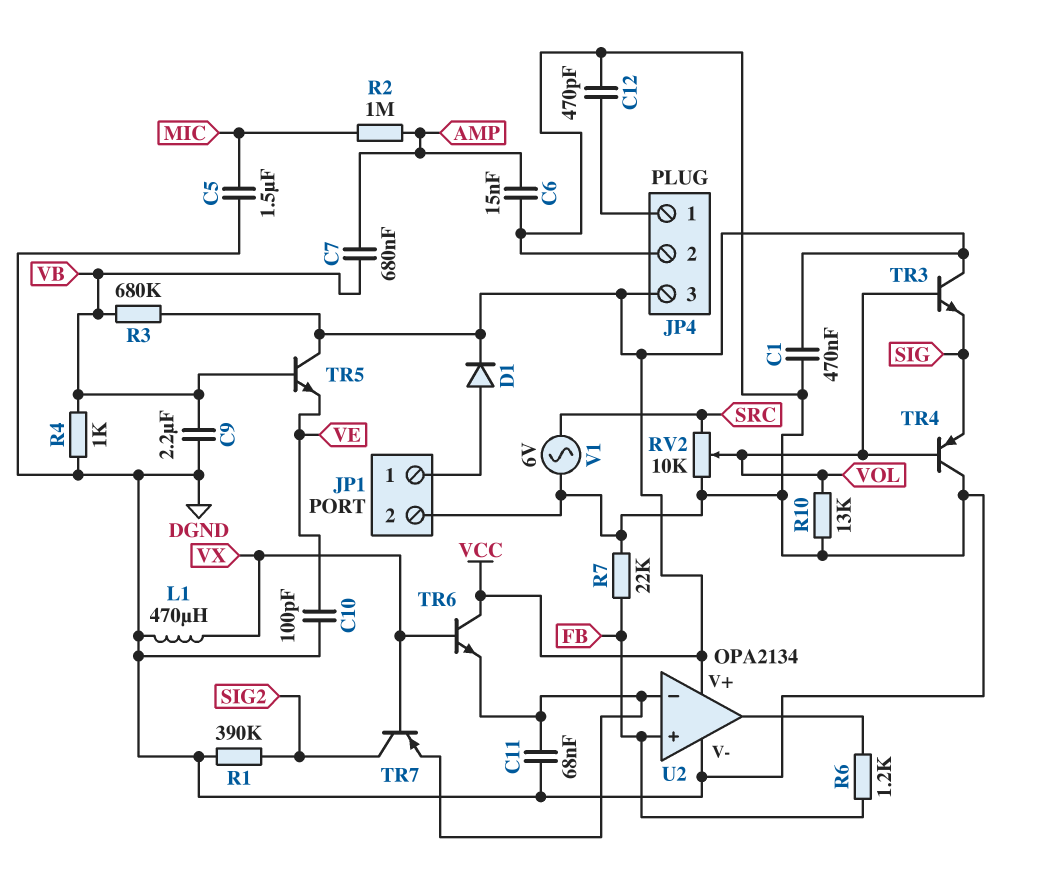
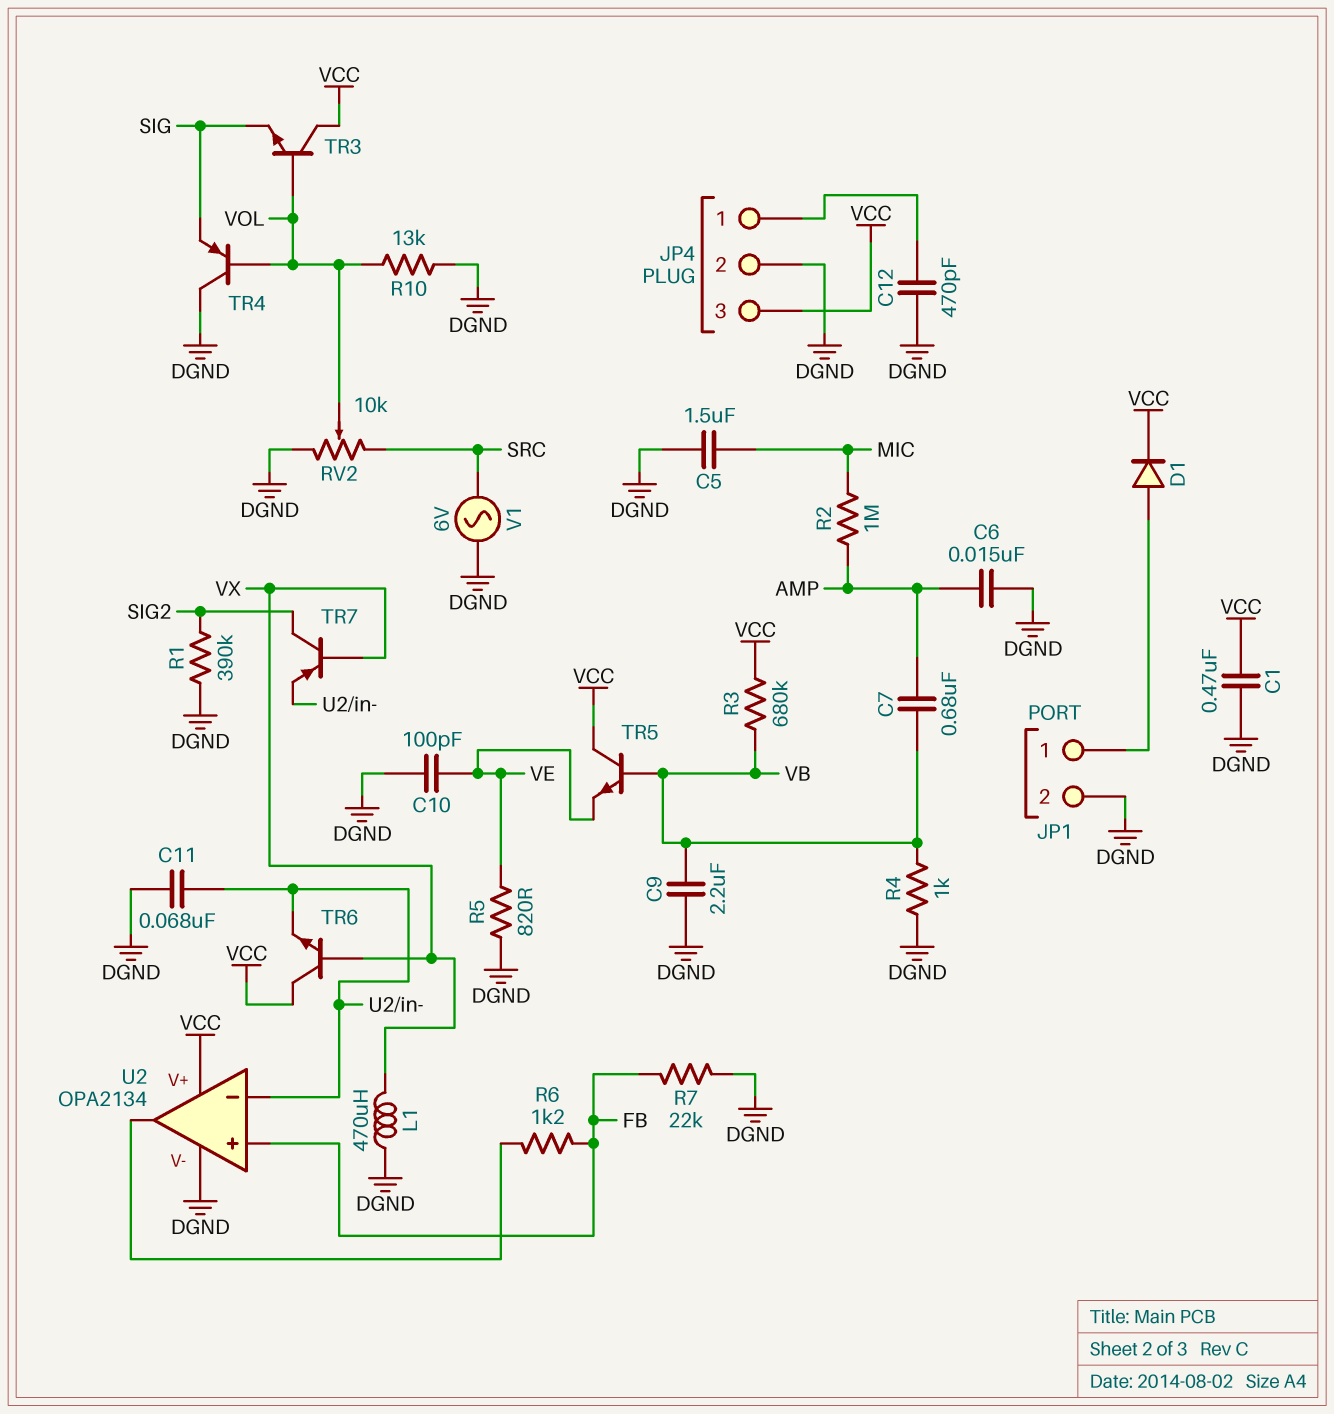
R5: none -> 820 (DGND, VE)

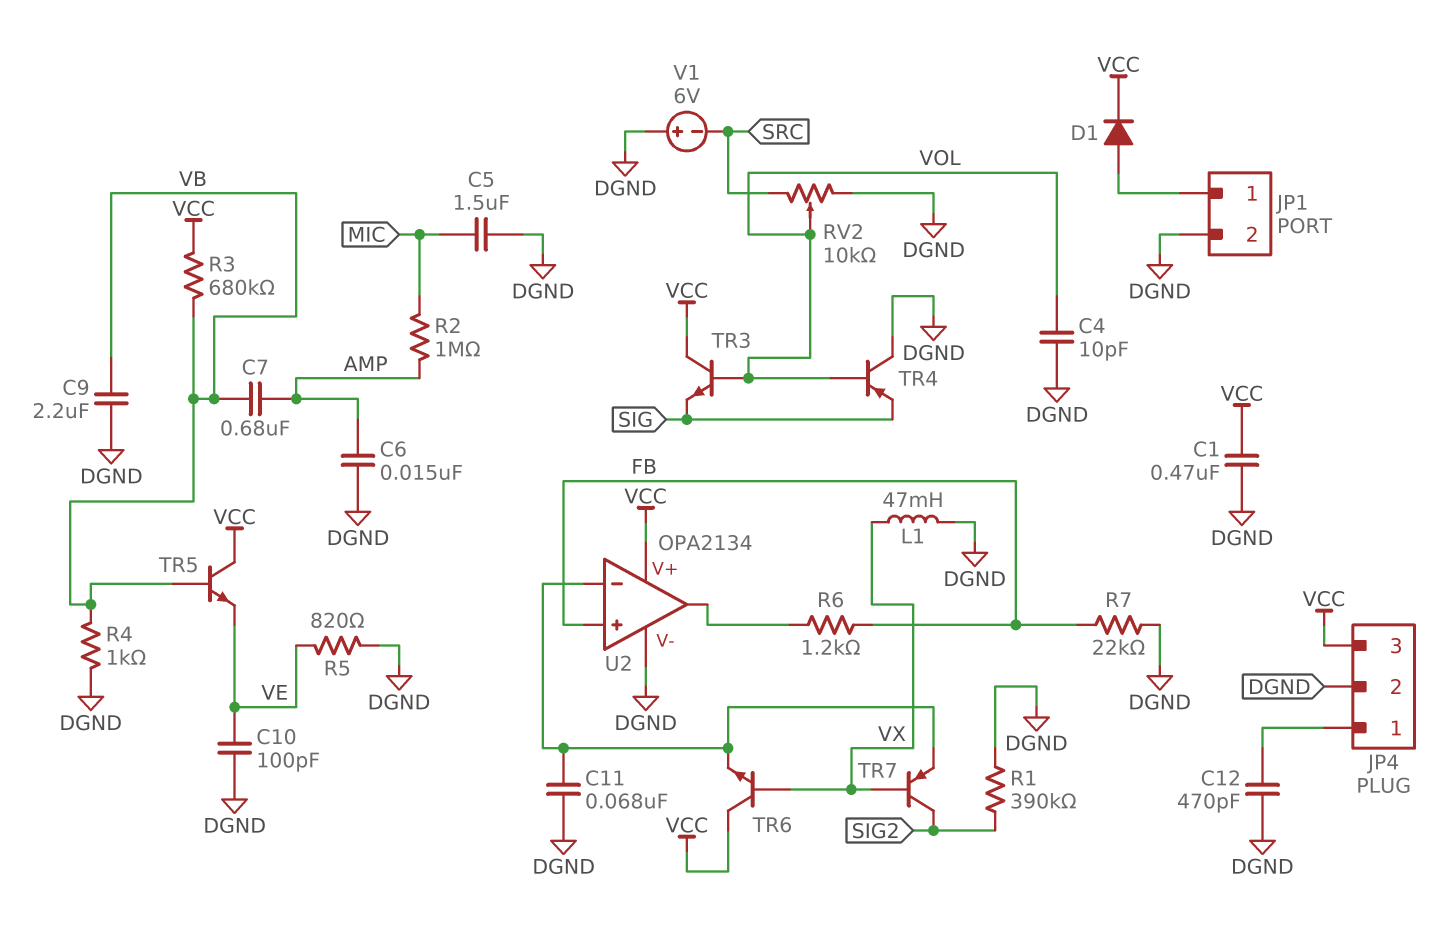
C4: none -> 10pF (DGND, VOL)
L1: 470uH (DGND, VX) -> 47mH (DGND, VX)
R10: 13k (DGND, VOL) -> none
V1: AC 6V (DGND, SRC) -> 6V (plus DGND, minus SRC)

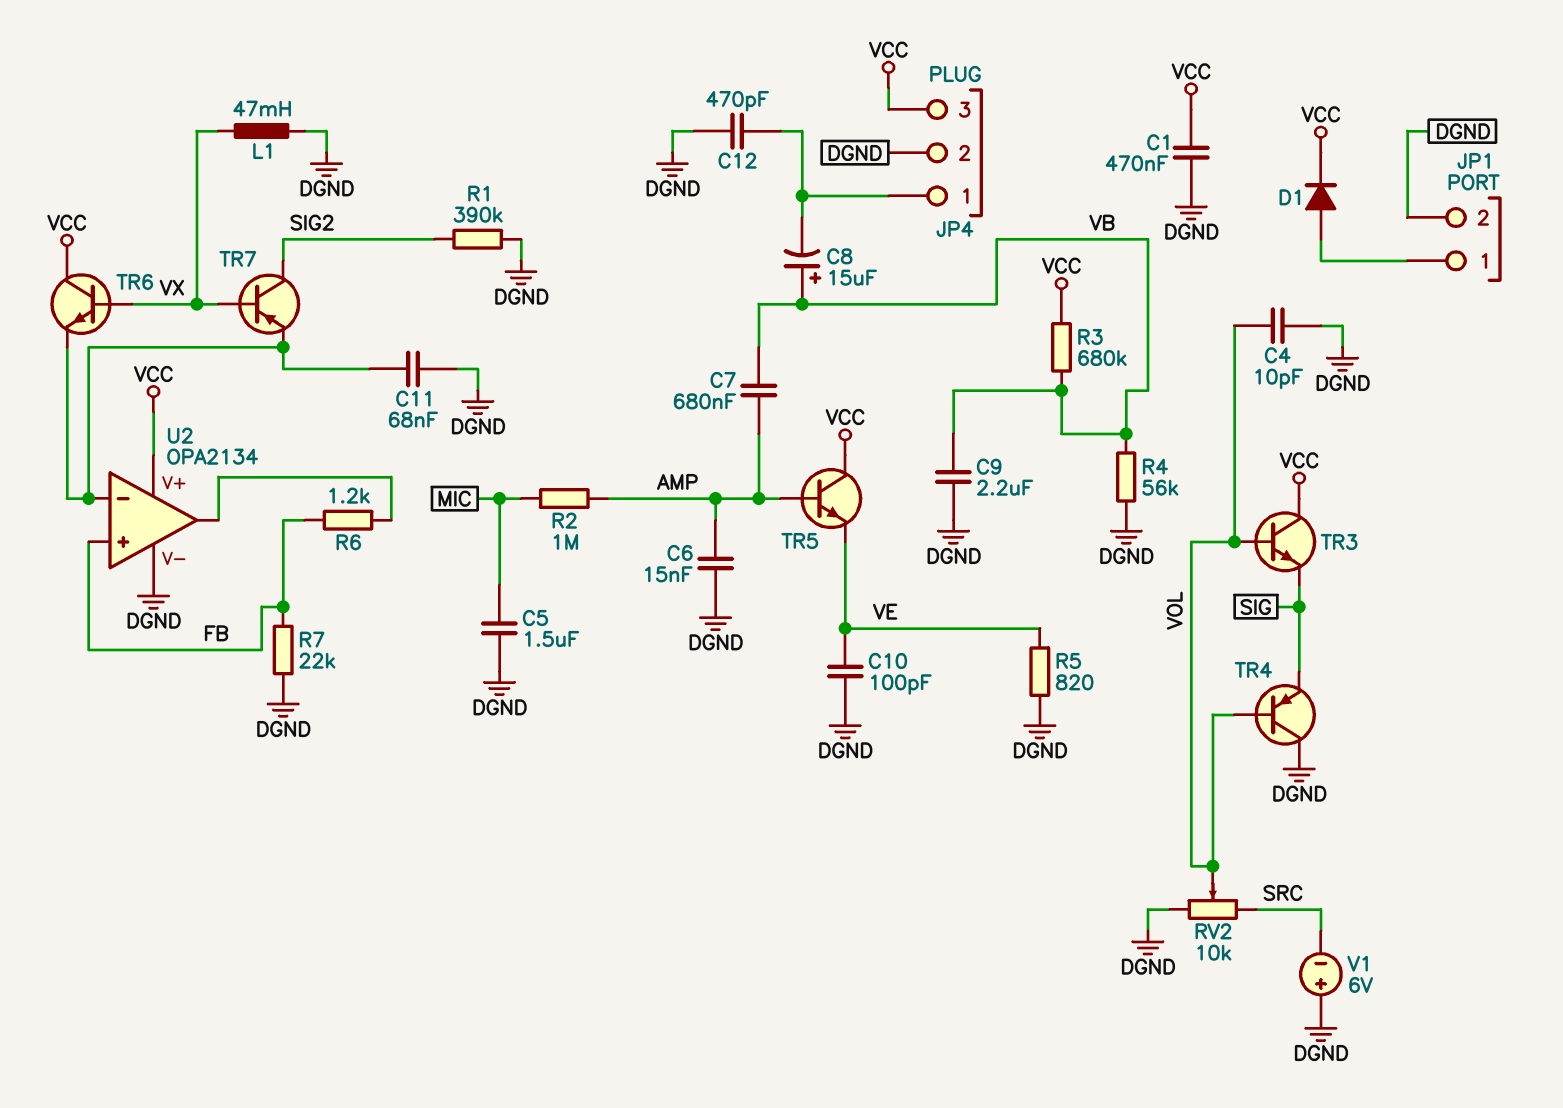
C8: none -> 15uF (plus VB, minus JP4/1)
R4: 1k (DGND, VB) -> 56k (DGND, VB)
TR5: NPN (B VB, C VCC, E VE) -> NPN (B AMP, C VCC, E VE)

